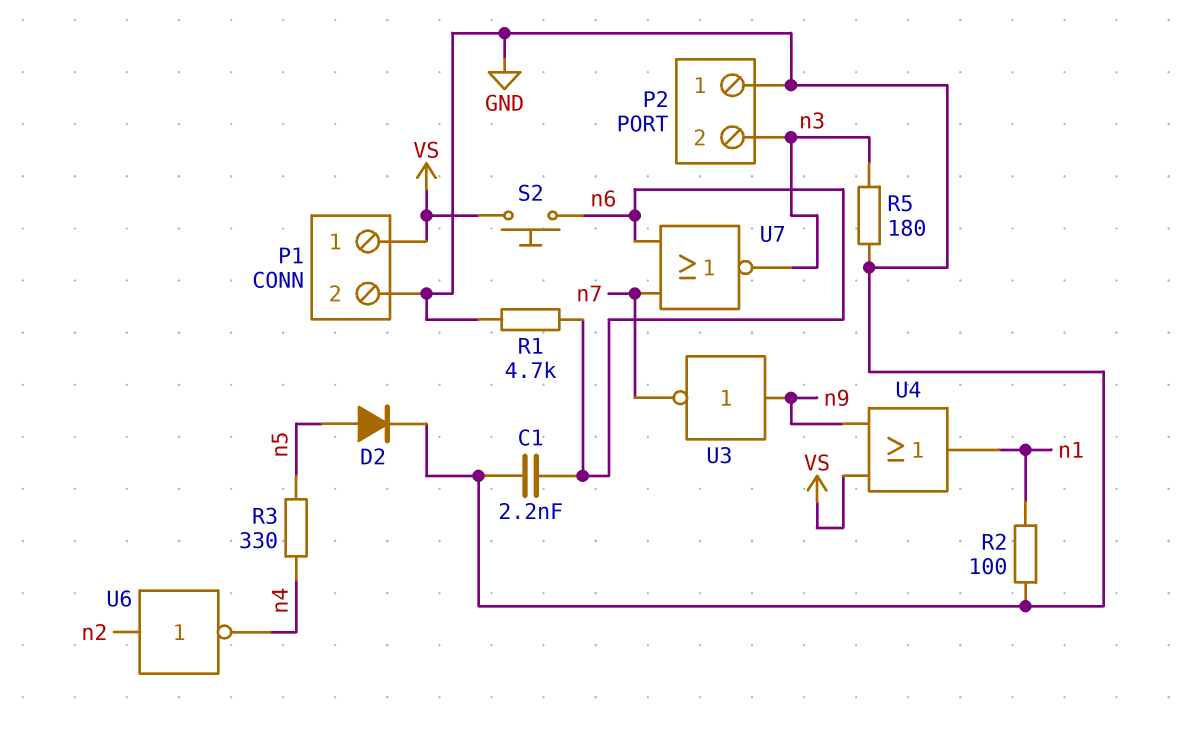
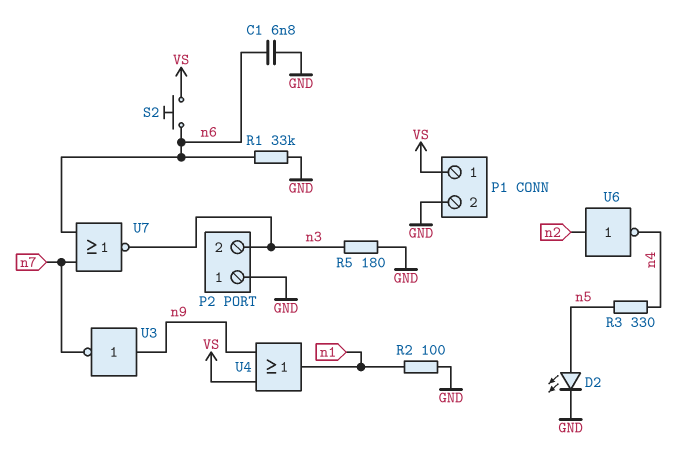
C1: 2.2nF (GND, n6) -> 6.8nF (GND, n6)
D2: diode (A n5, K GND) -> LED (A n5, K GND)
R1: 4.7k (GND, n6) -> 33k (GND, n6)

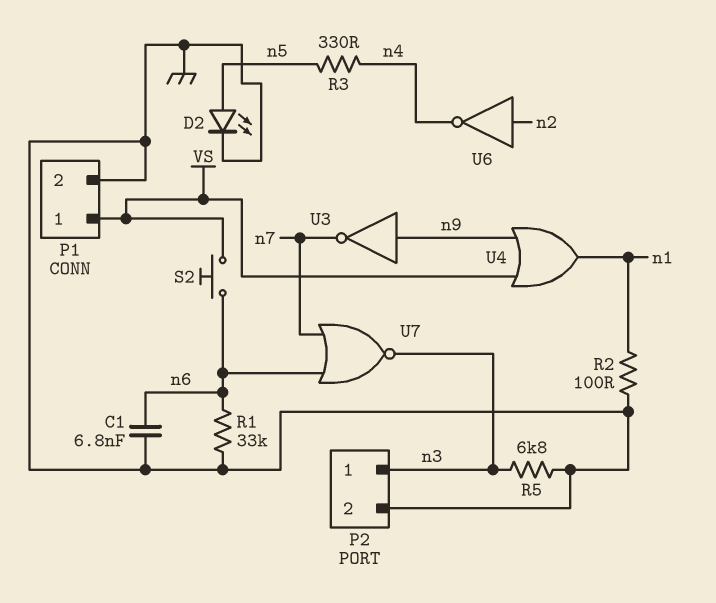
P2 pin 1: GND -> n3
P2 pin 2: n3 -> GND
R5: 180 (GND, n3) -> 6.8k (GND, n3)

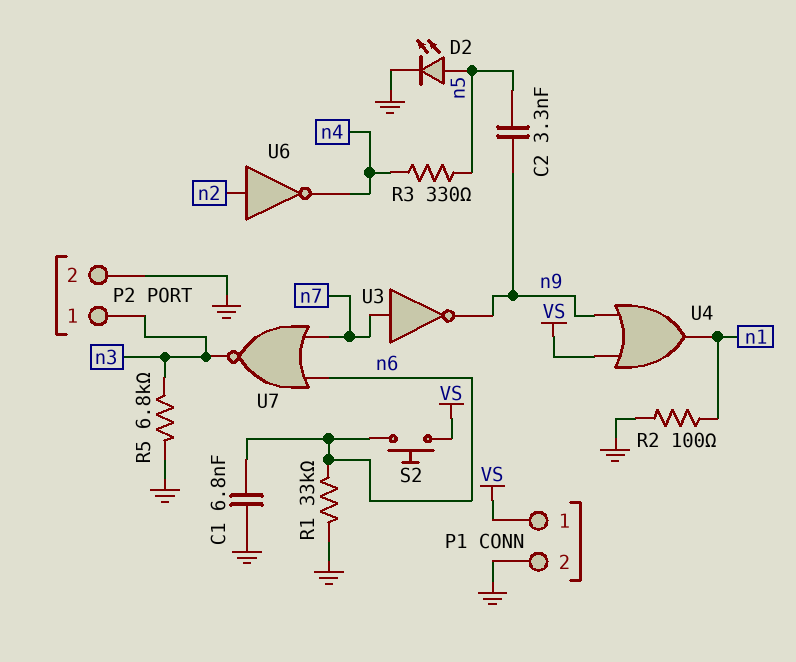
C2: none -> 3.3nF (n5, n9)
U3: NOT (in n9, out n7) -> NOT (in n7, out n9)

